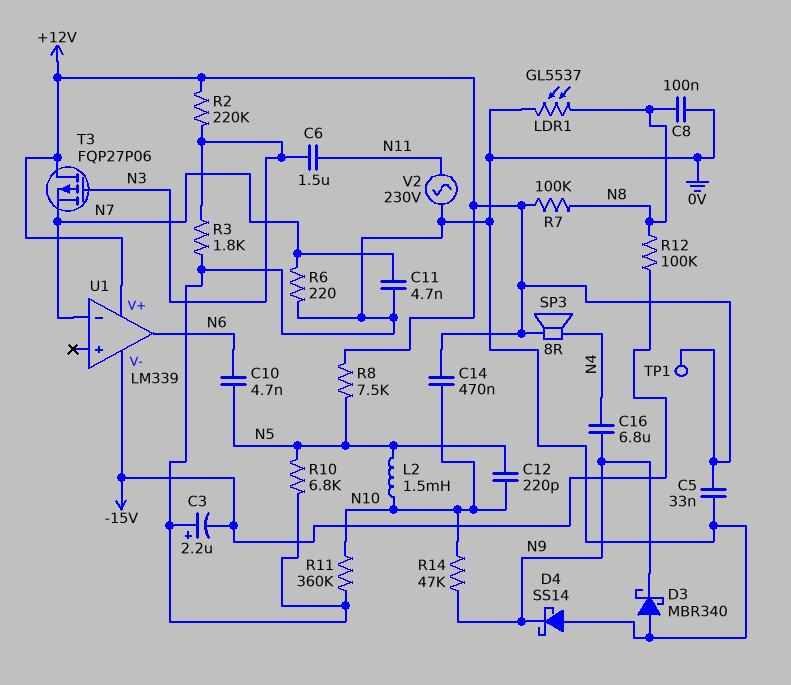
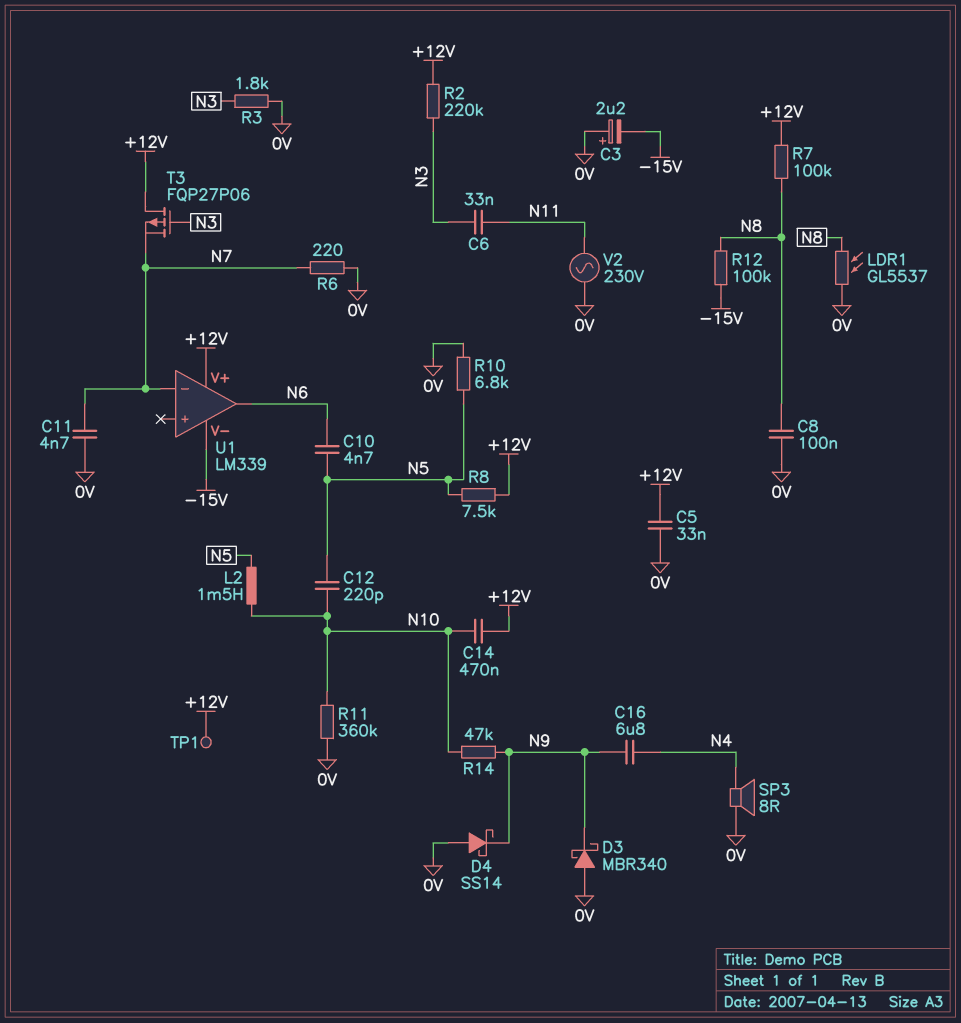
C6: 1.5uF (N3, N11) -> 33nF (N3, N11)
SP3: speaker 8R (+12V, N4) -> speaker 8R (0V, N4)

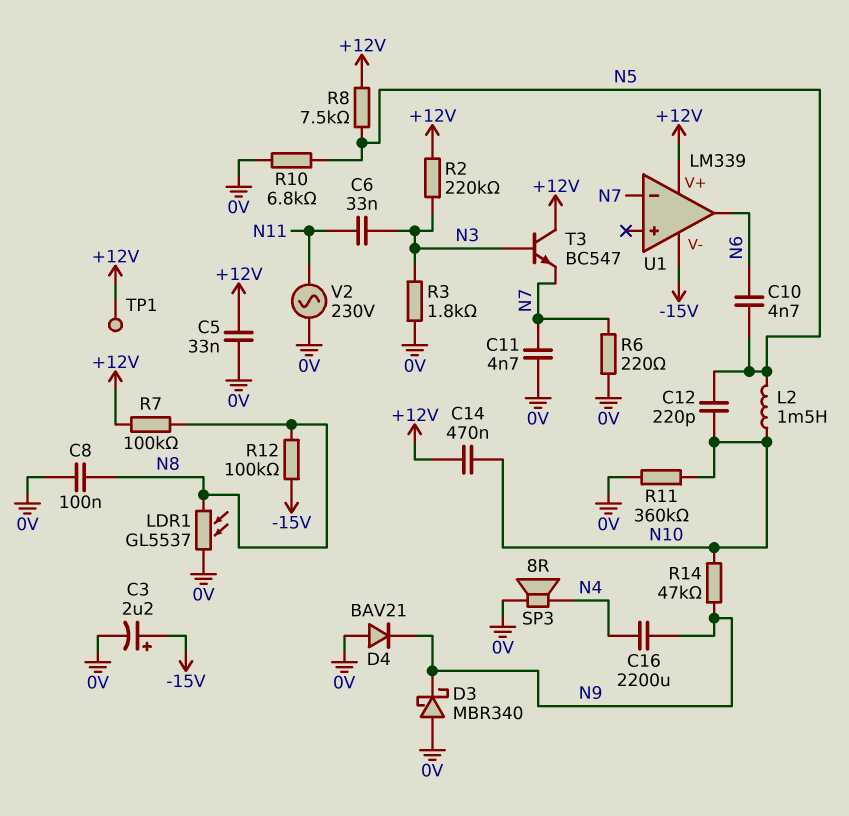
C3: 2.2uF (plus 0V, minus -15V) -> 2.2uF (plus -15V, minus 0V)
C16: 6.8uF (N4, N9) -> 2200uF (N4, N9)
D4: schottky SS14 (A 0V, K N9) -> diode BAV21 (A 0V, K N9)
T3: PMOS FQP27P06 (G N3, D +12V, S N7) -> NPN BC547 (B N3, C +12V, E N7)

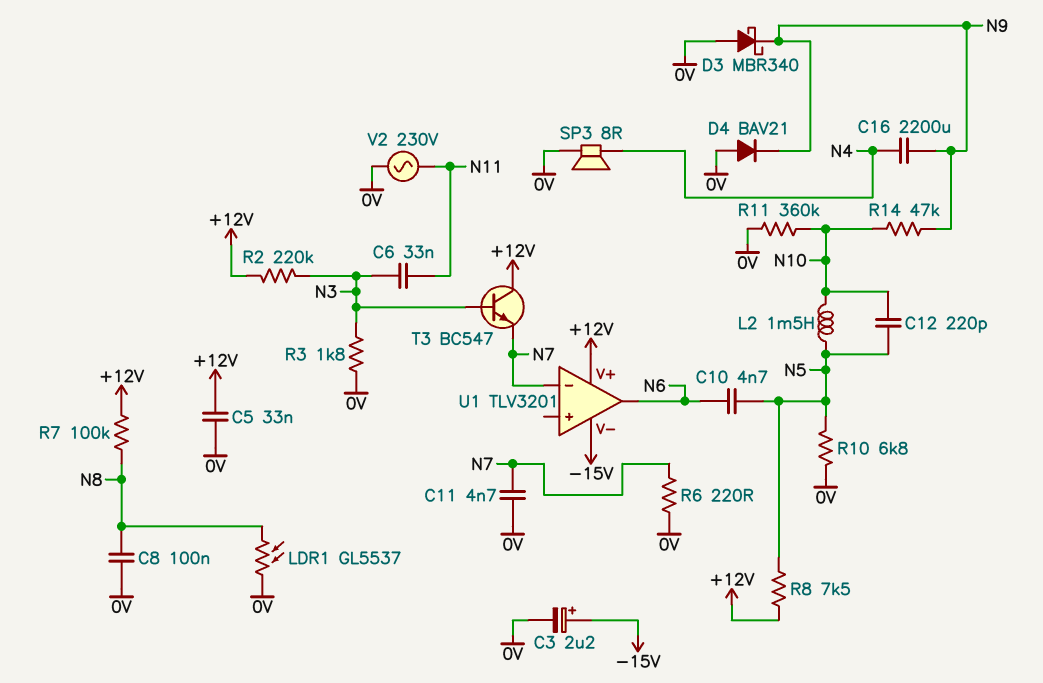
C14: 470nF (+12V, N10) -> none
R12: 100k (-15V, N8) -> none
TP1: test point (+12V) -> none
U1: LM339 -> TLV3201

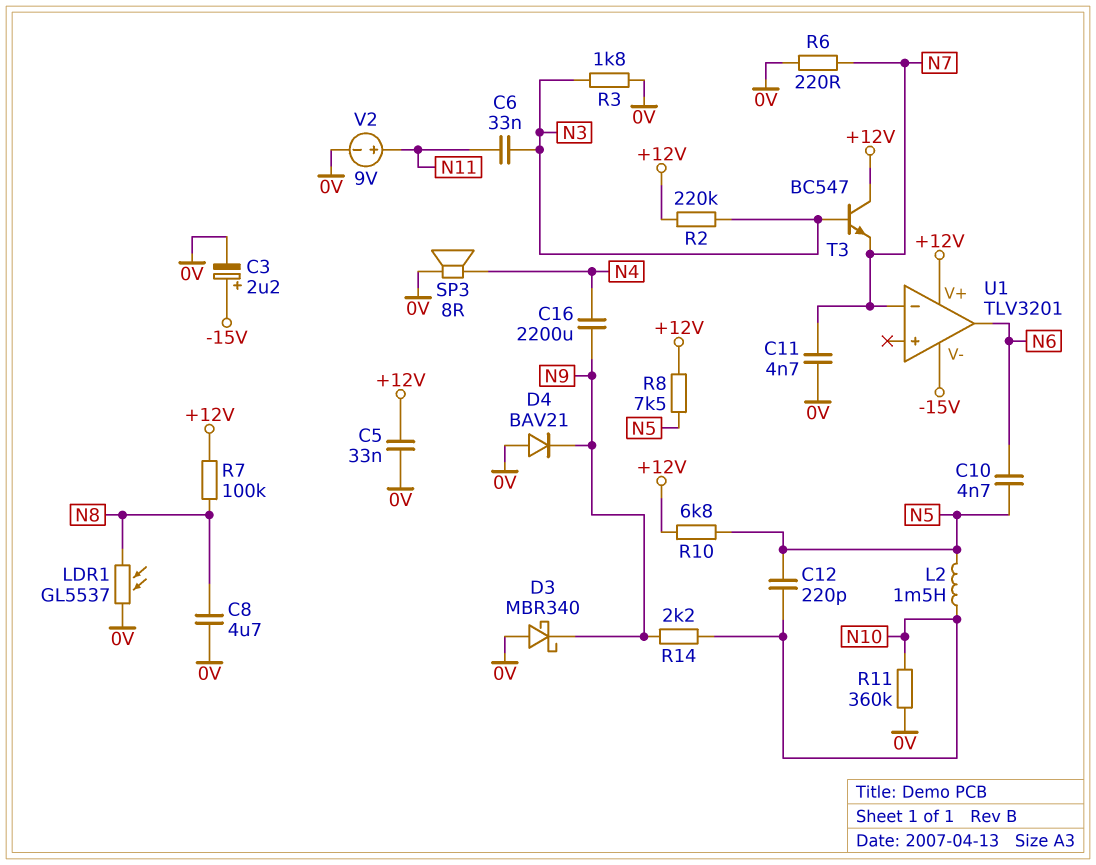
C8: 100nF (0V, N8) -> 4.7uF (0V, N8)
R10: 6.8k (0V, N5) -> 6.8k (+12V, N5)
R14: 47k (N9, N10) -> 2.2k (N9, N10)
V2: AC 230V (0V, N11) -> 9V (plus N11, minus 0V)

